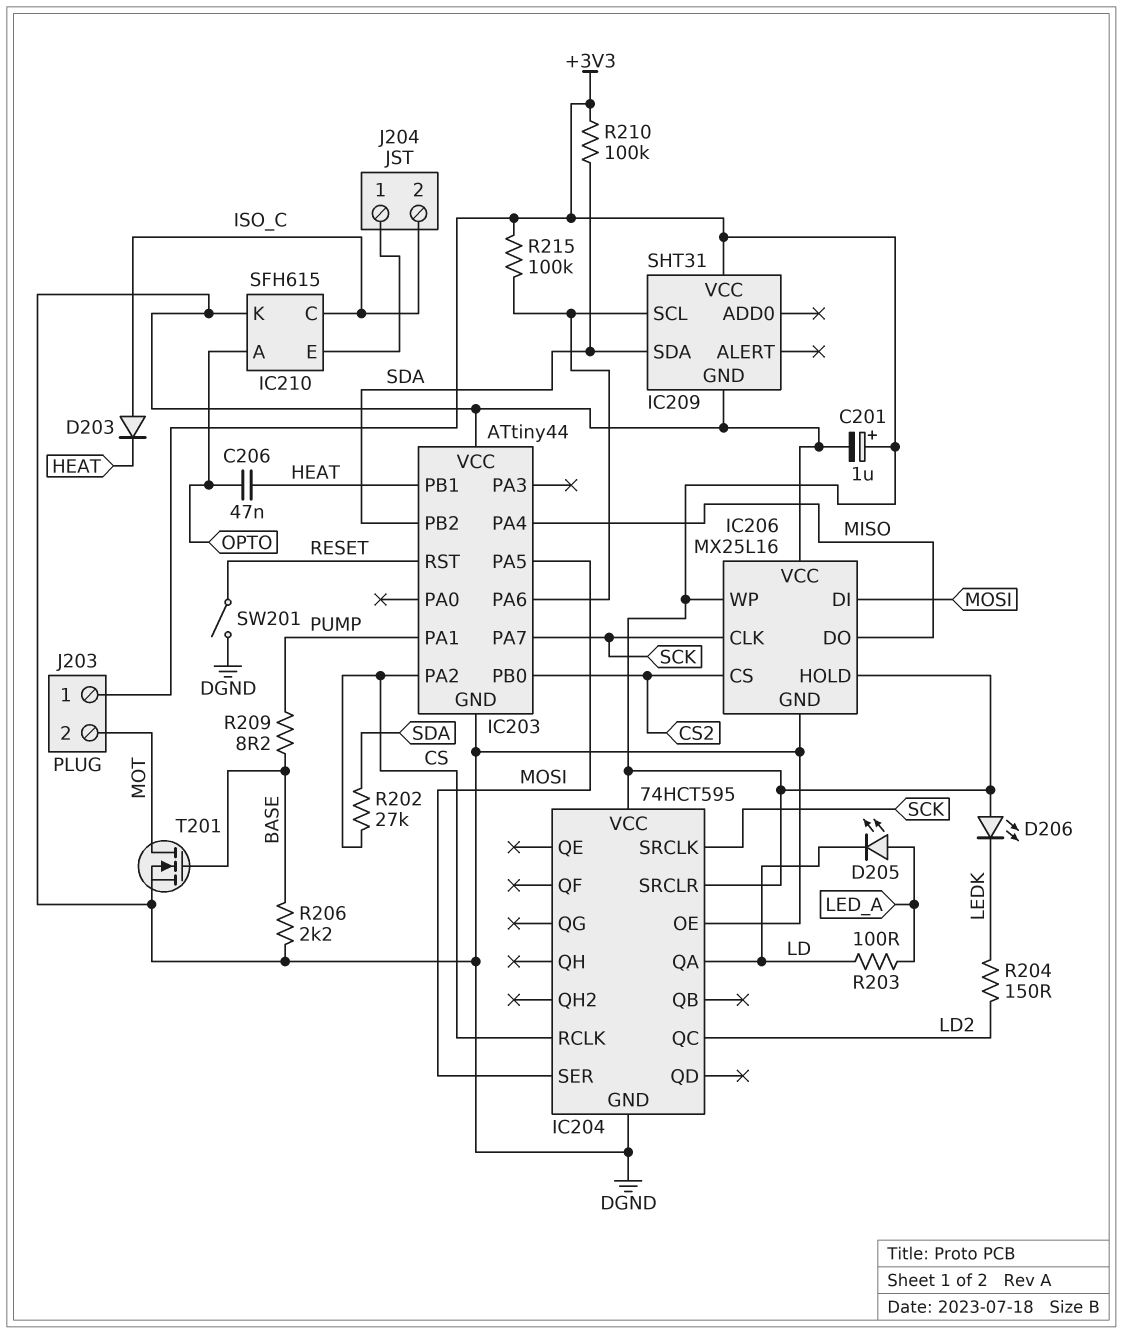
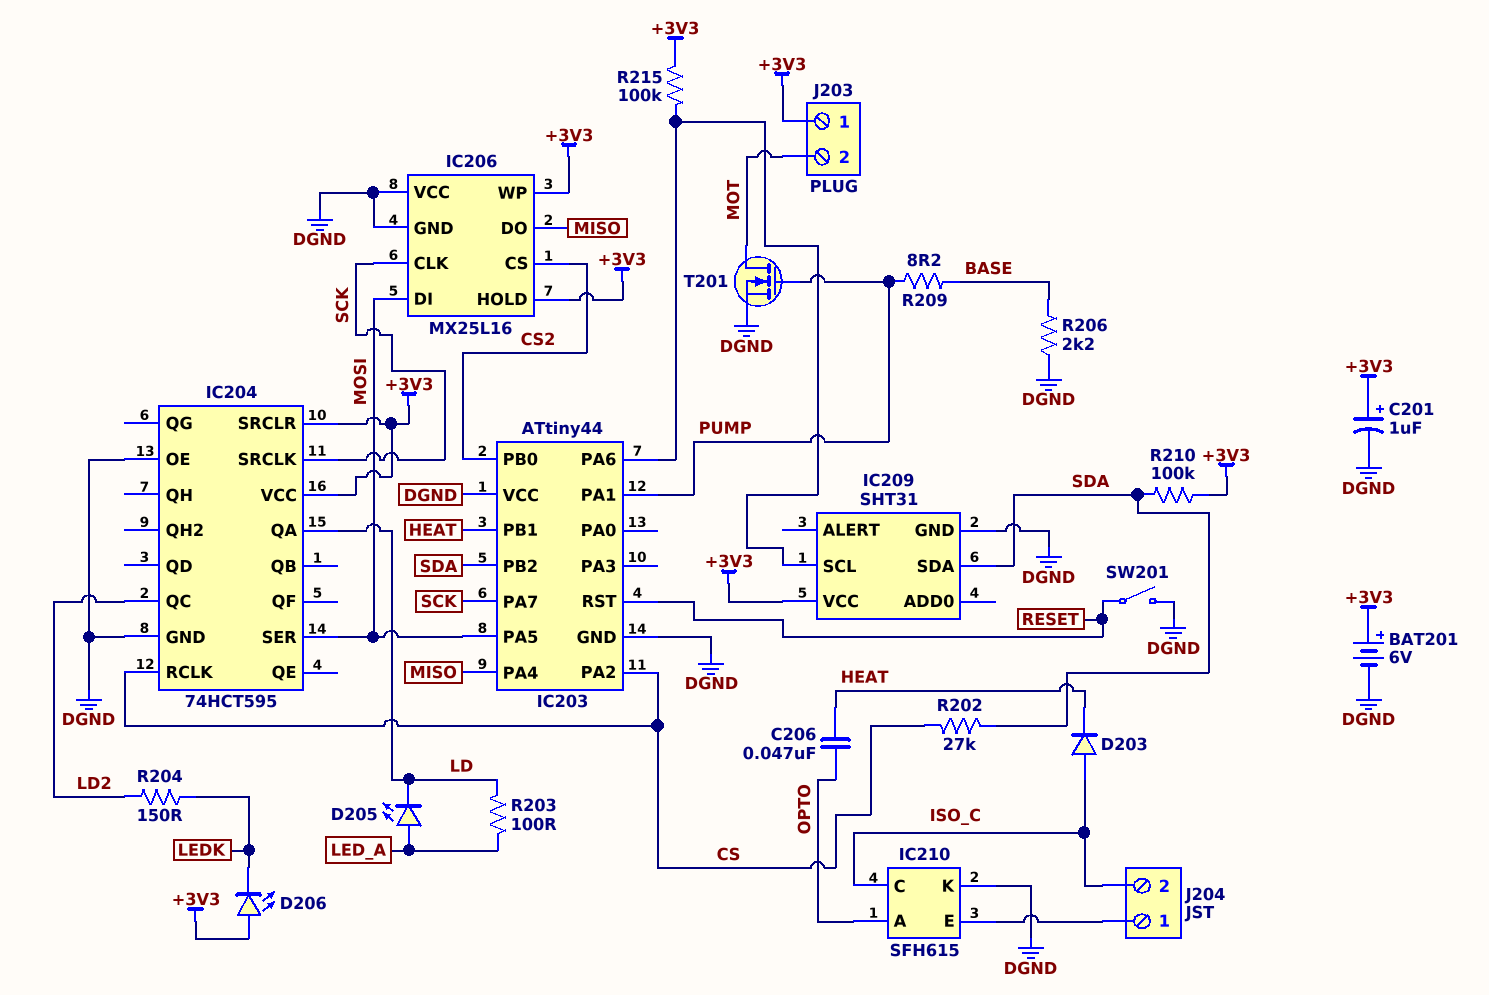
BAT201: none -> 6V (plus +3V3, minus DGND)
T201: NMOS (G BASE, D MOT, S DGND) -> NMOS (G PUMP, D MOT, S DGND)

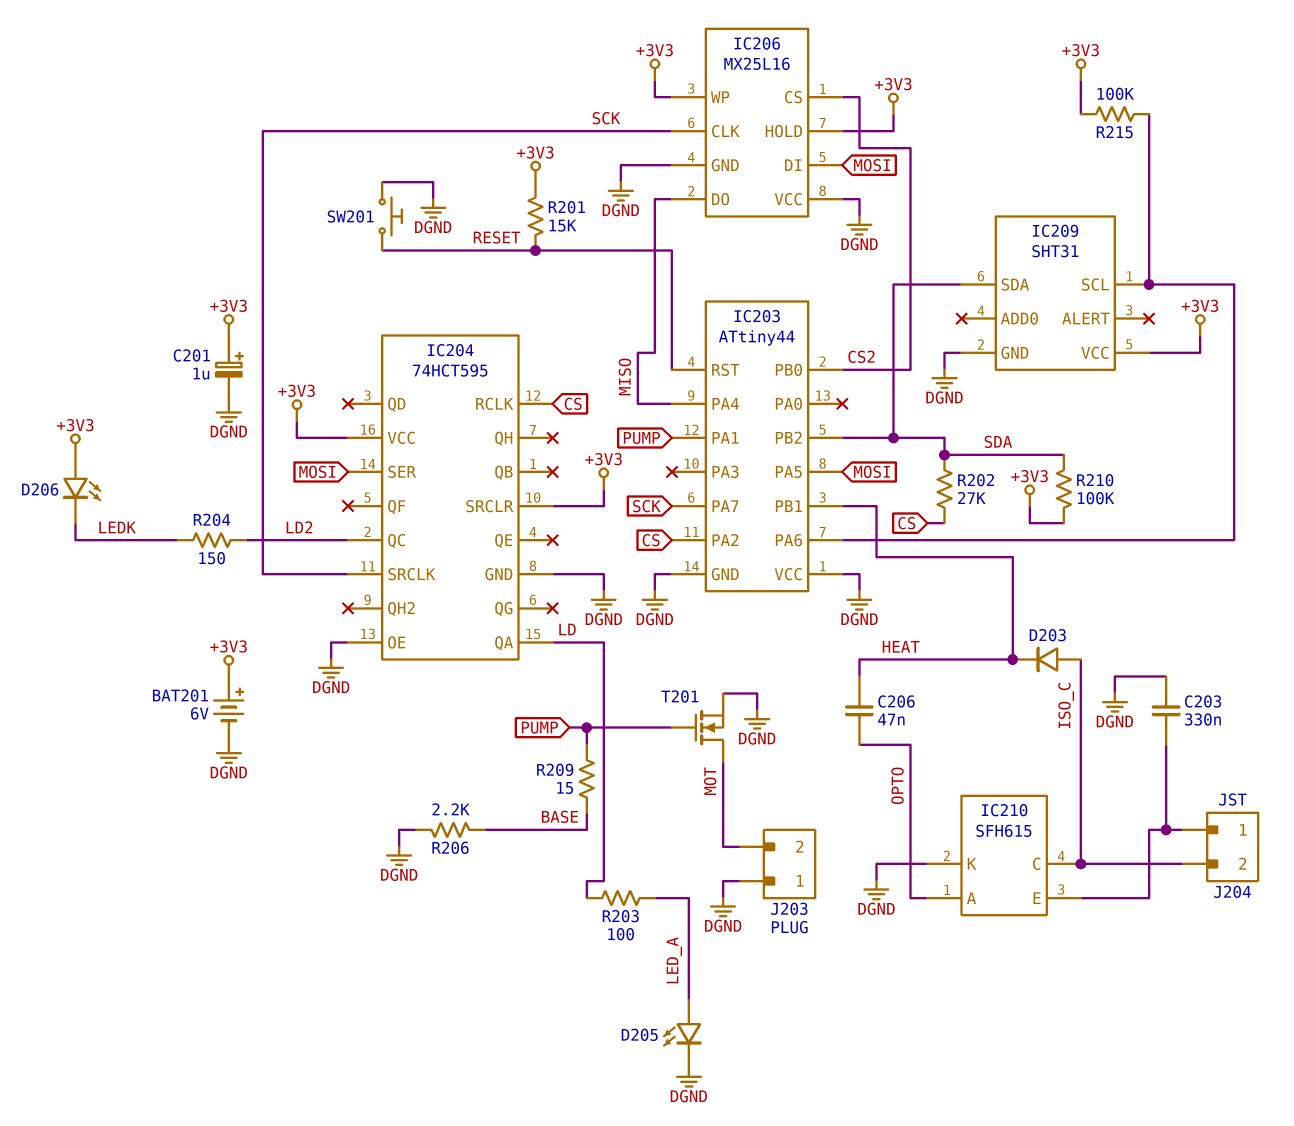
C203: none -> 330nF (DGND, IC210/E)
D205: LED (A LED_A, K LD) -> LED (A LED_A, K DGND)
J203 pin 1: +3V3 -> DGND
R201: none -> 15k (+3V3, RESET)
R209: 8.2 (BASE, PUMP) -> 15 (BASE, PUMP)
SW201: switch (DGND, RESET) -> button (DGND, RESET)

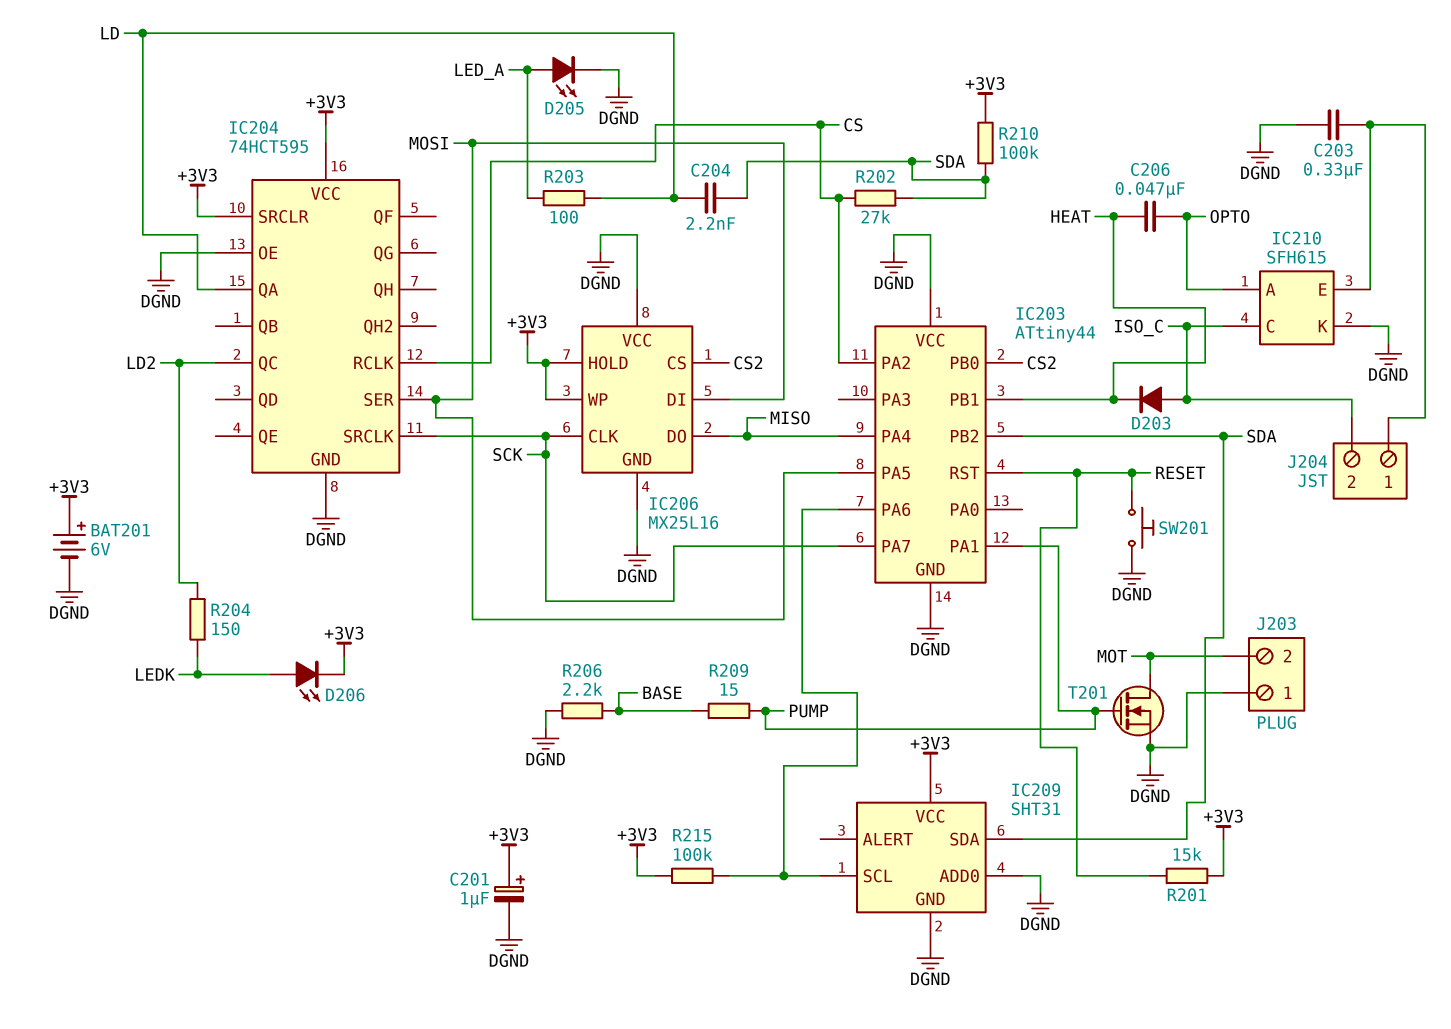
C204: none -> 2.2nF (LD, SDA)
D206: LED (A +3V3, K LEDK) -> LED (A LEDK, K +3V3)
IC209 pin ADD0: none -> DGND

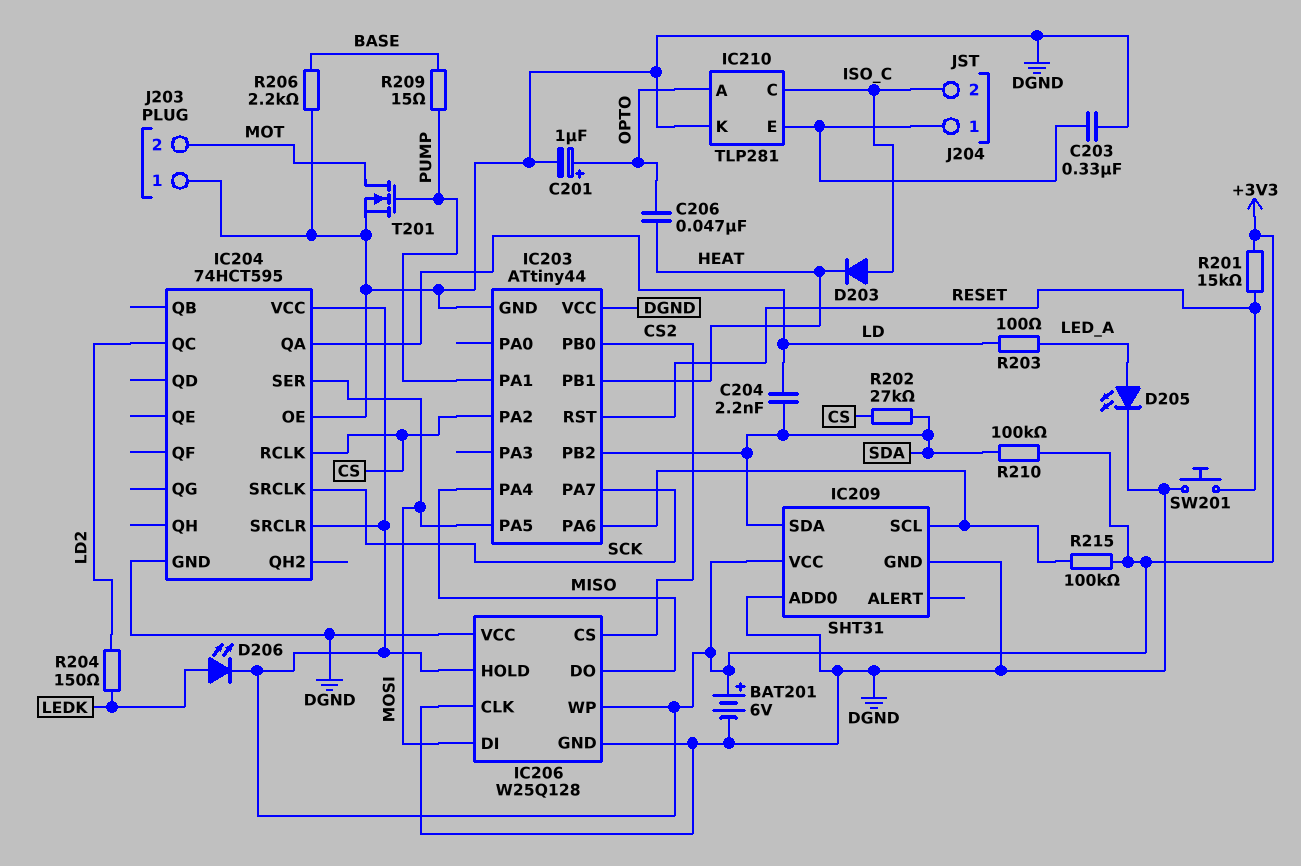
C201: 1uF (plus +3V3, minus DGND) -> 1uF (plus OPTO, minus DGND)
IC206: MX25L16 -> W25Q128
IC206 pin CLK: SCK -> DGND
IC210: SFH615 -> TLP281

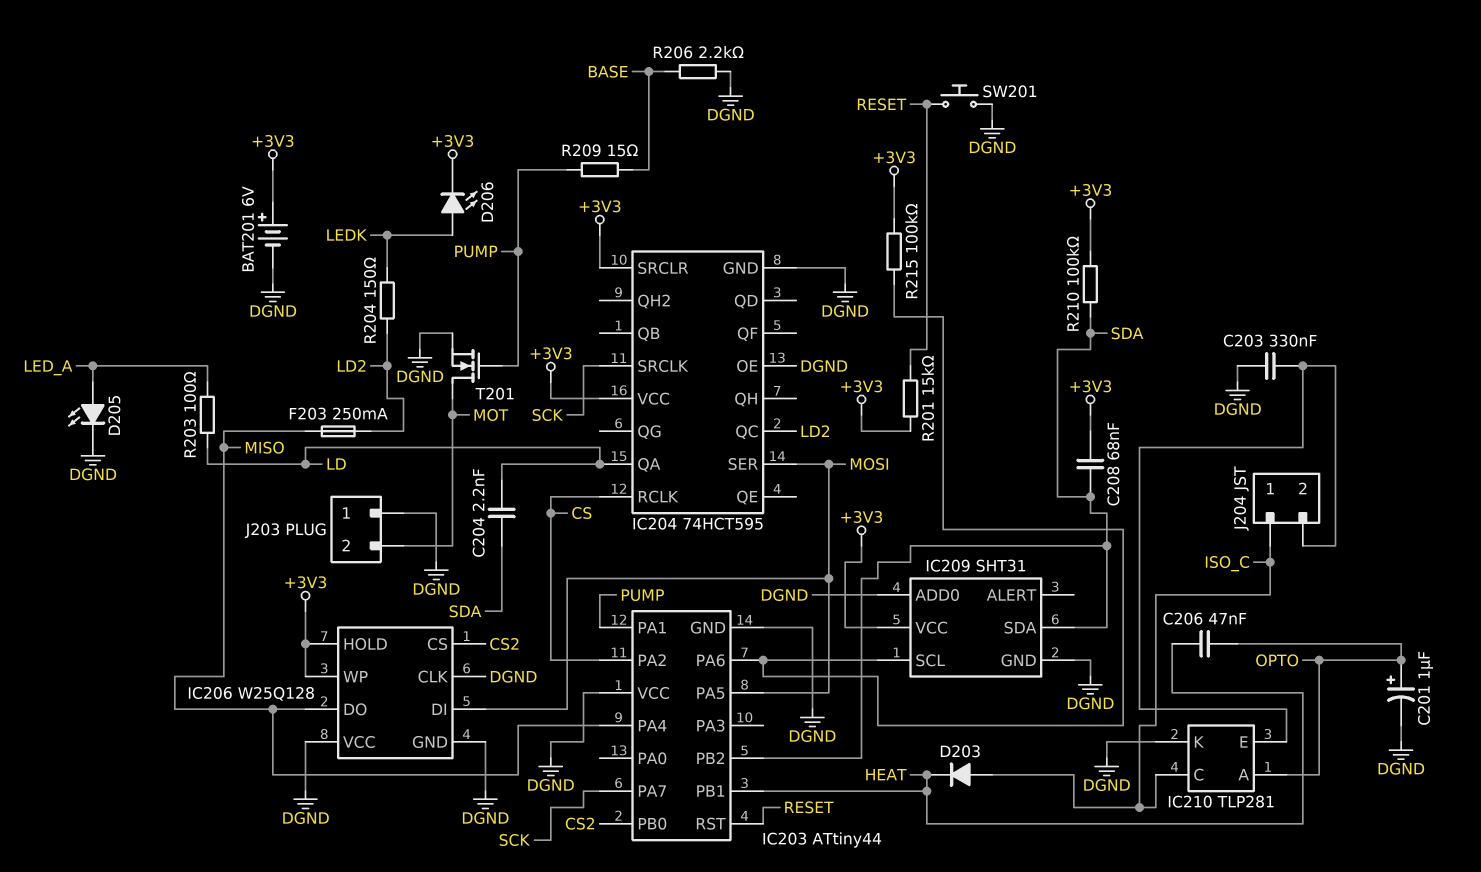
C208: none -> 68nF (+3V3, SDA)
F203: none -> 250mA (LD2, MISO)
J204 pin 1: IC210/E -> ISO_C
J204 pin 2: ISO_C -> IC210/E
R202: 27k (CS, SDA) -> none

